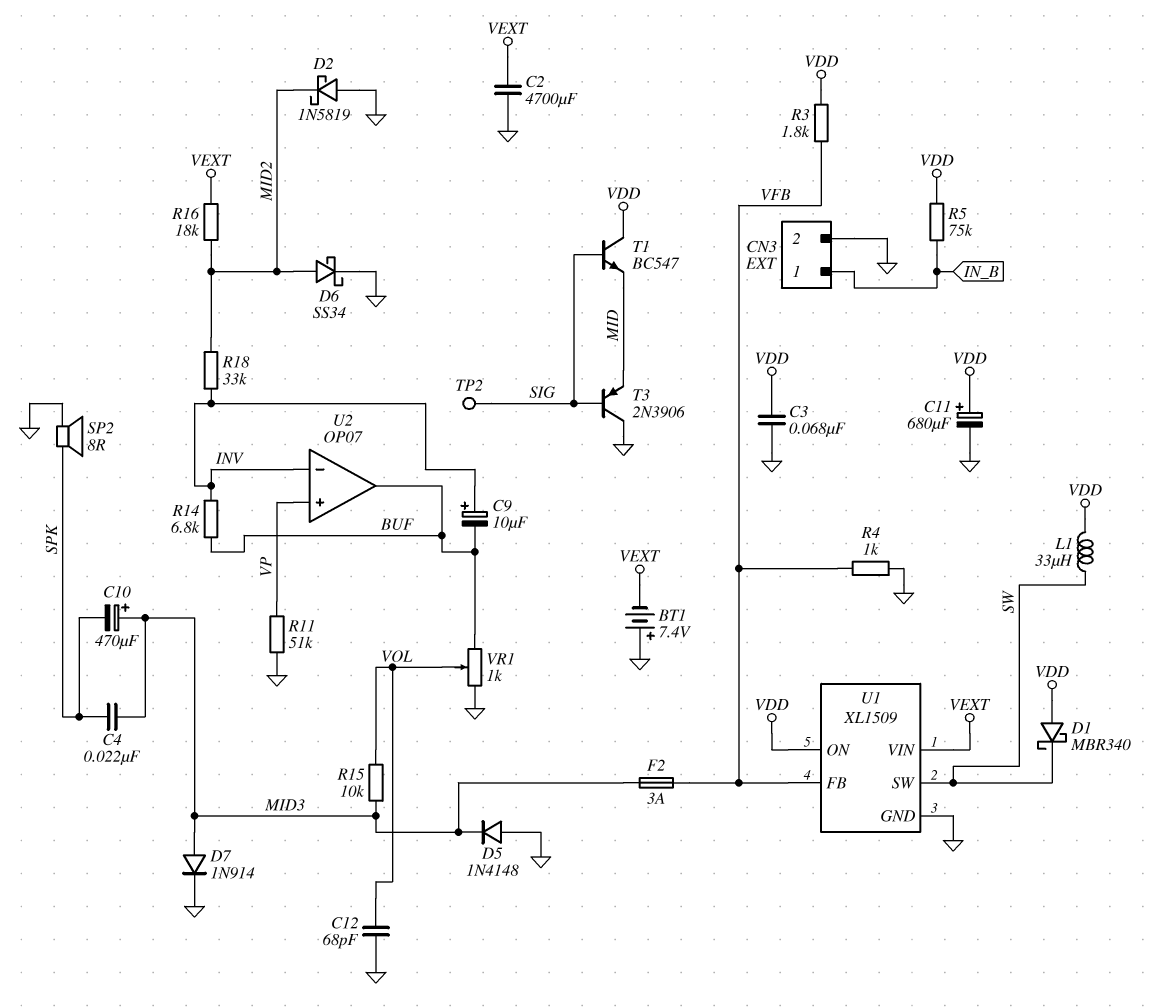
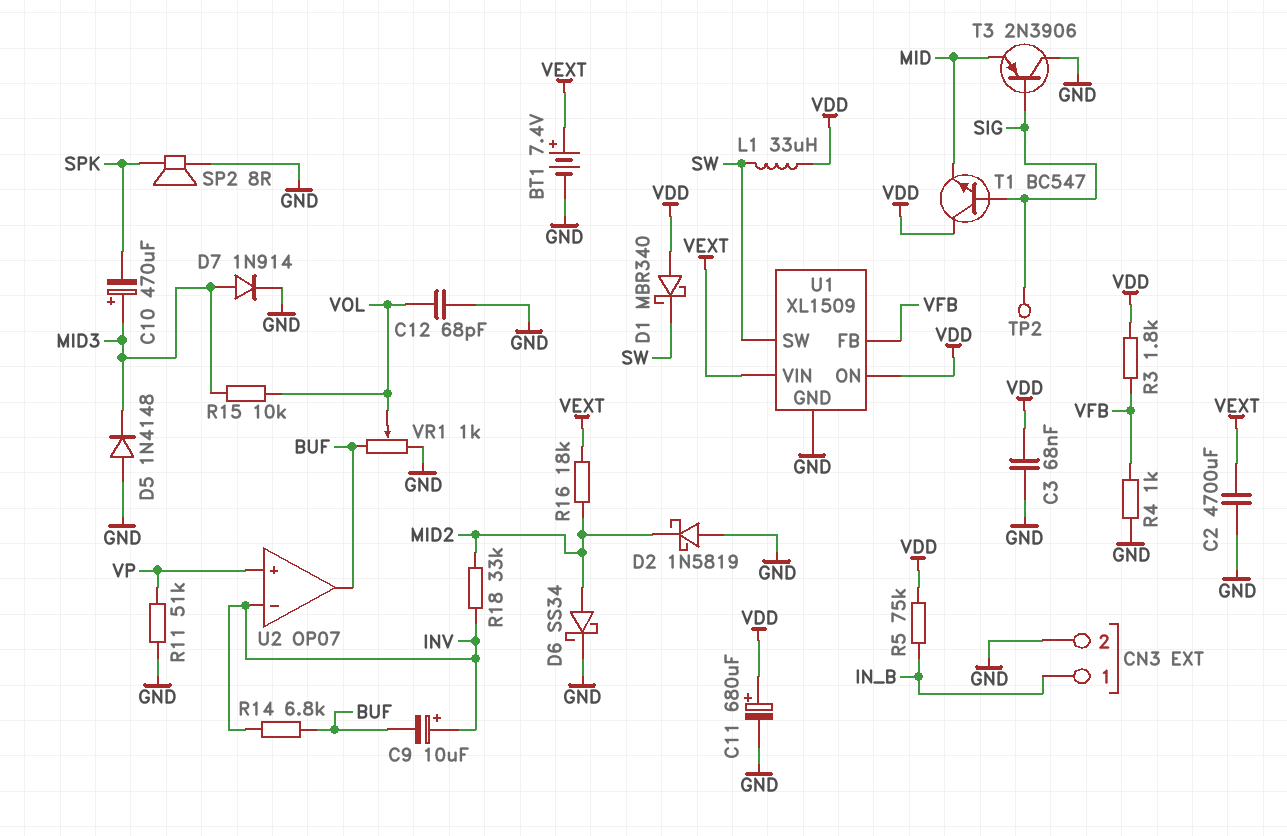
BT1: 7.4V (plus GND, minus VEXT) -> 7.4V (plus VEXT, minus GND)
C4: 22nF (MID3, SPK) -> none
F2: 3A (MID3, VFB) -> none

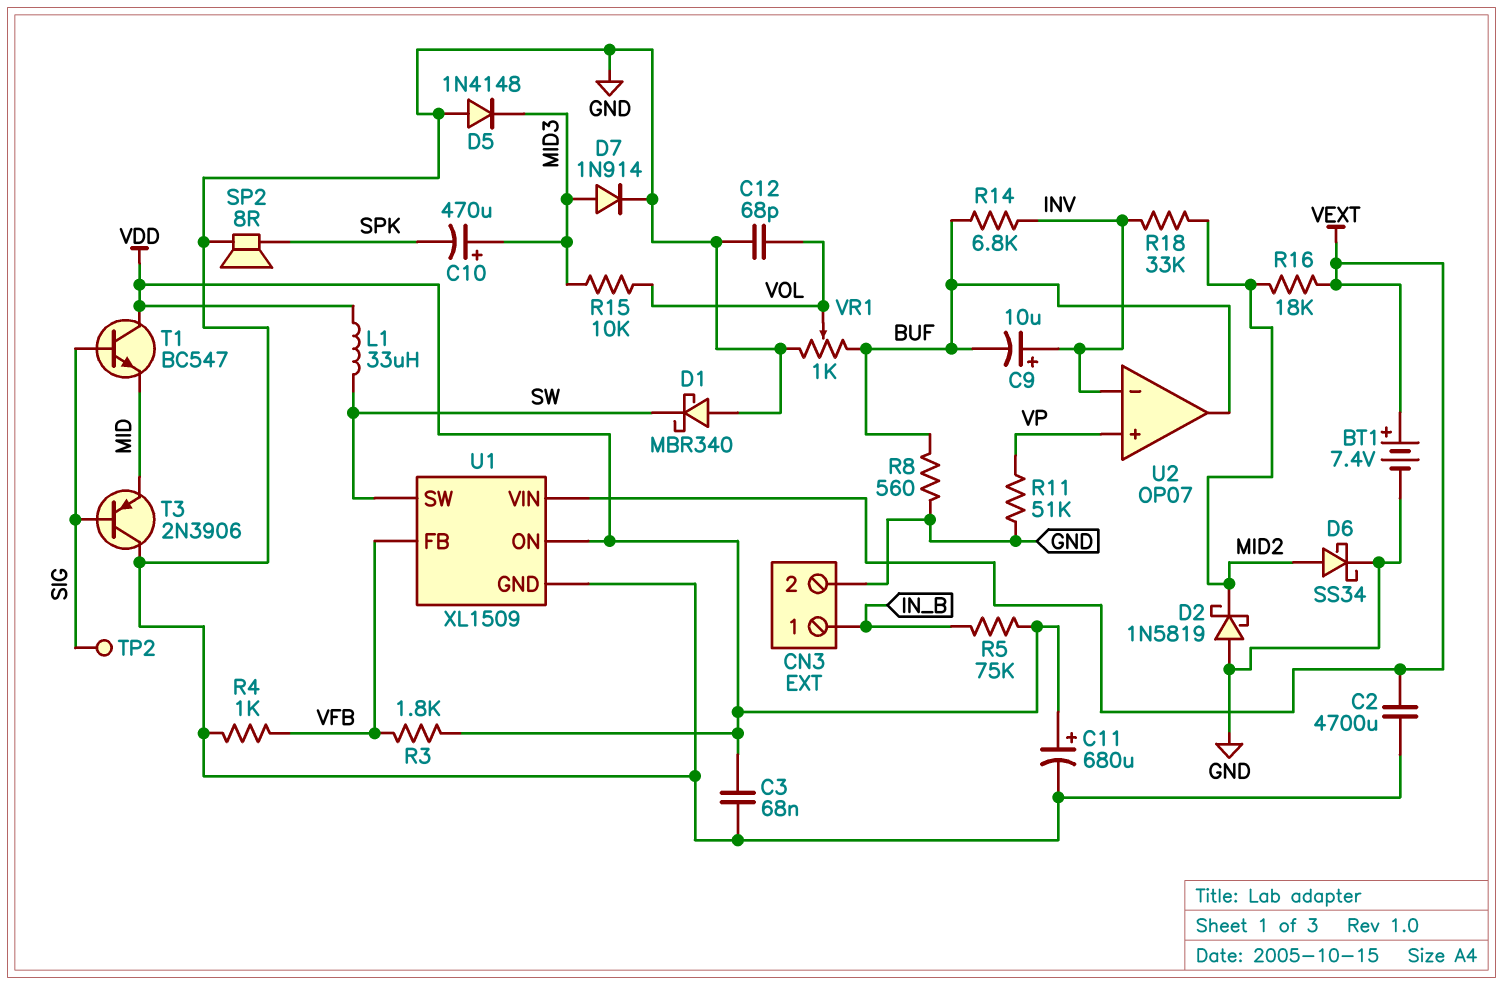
D1: schottky MBR340 (A VDD, K SW) -> schottky MBR340 (A GND, K SW)
R8: none -> 560 (BUF, GND)

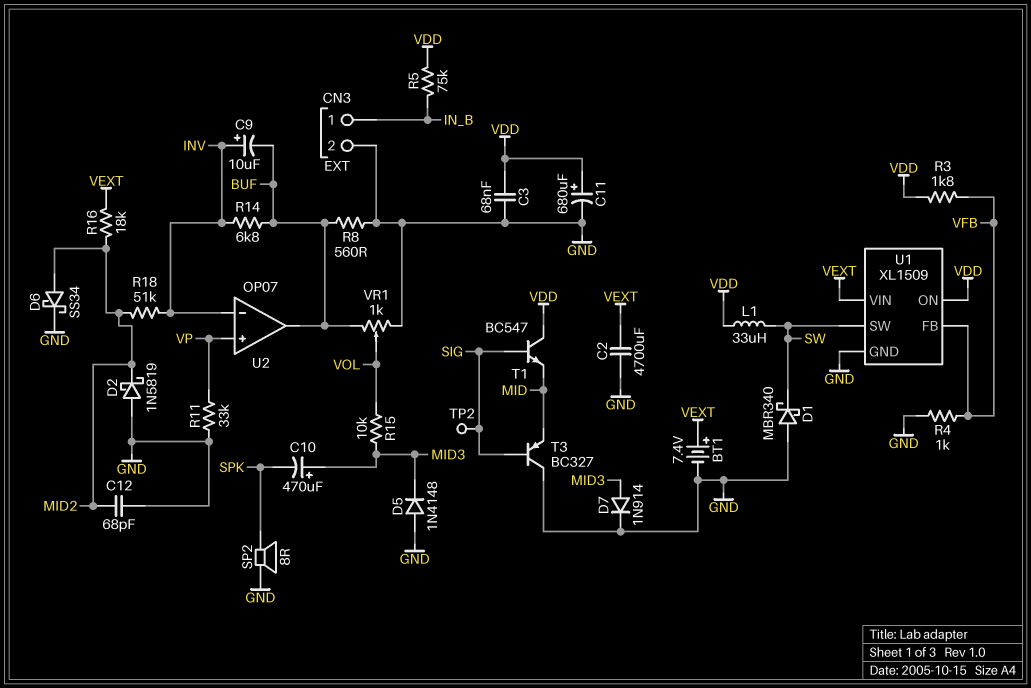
C12: 68pF (GND, VOL) -> 68pF (GND, MID2)
R11: 51k (GND, VP) -> 33k (GND, VP)
R18: 33k (INV, MID2) -> 51k (INV, MID2)
T3: PNP 2N3906 (B SIG, C GND, E MID) -> PNP BC327 (B SIG, C GND, E MID)

